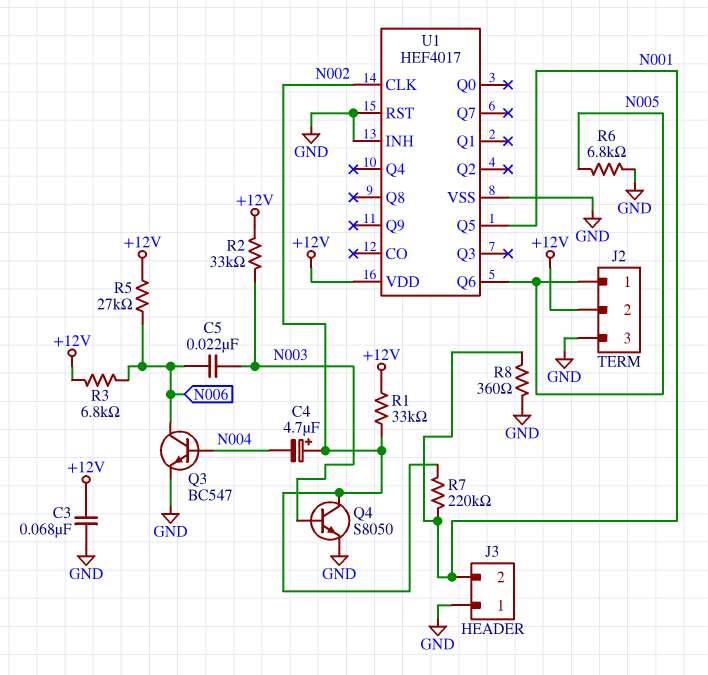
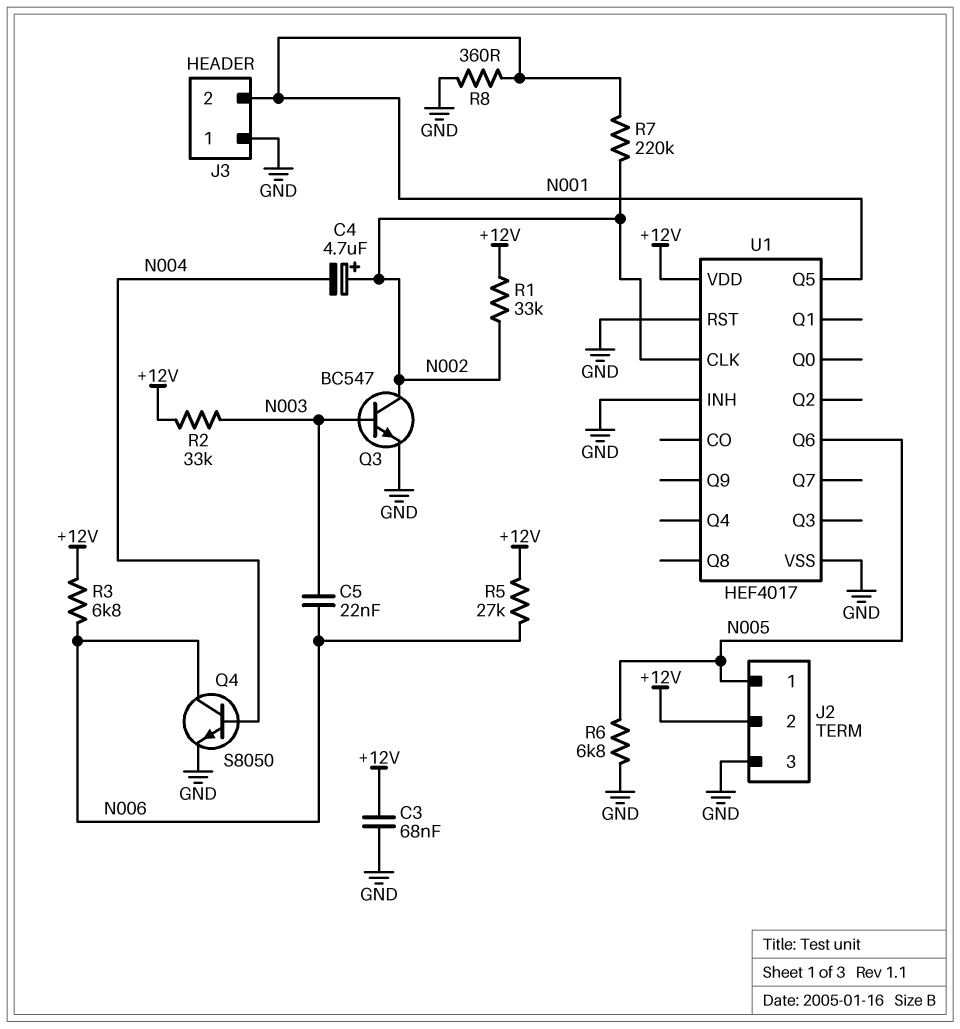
Q3: NPN BC547 (B N004, C N006, E GND) -> NPN BC547 (B N003, C N002, E GND)
Q4: NPN S8050 (B N003, C N002, E GND) -> NPN S8050 (B N004, C N006, E GND)

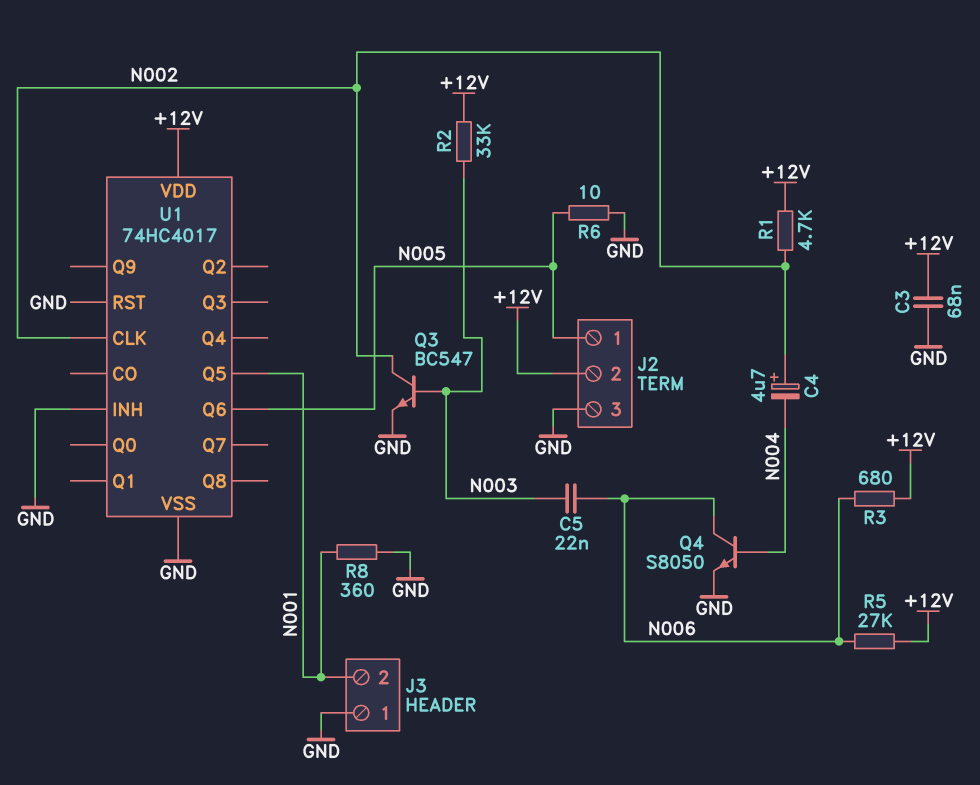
R1: 33k (+12V, N002) -> 4.7k (+12V, N002)
R3: 6.8k (+12V, N006) -> 680 (+12V, N006)
R6: 6.8k (GND, N005) -> 10 (GND, N005)
R7: 220k (N001, N002) -> none
U1: HEF4017 -> 74HC4017

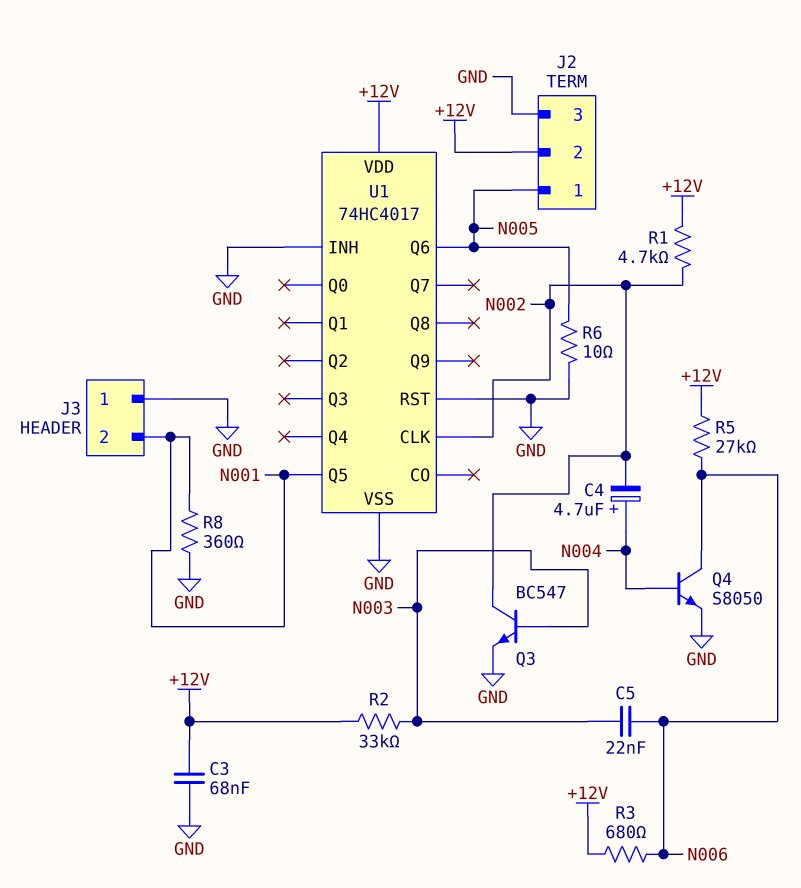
C4: 4.7uF (plus N002, minus N004) -> 4.7uF (plus N004, minus N002)

